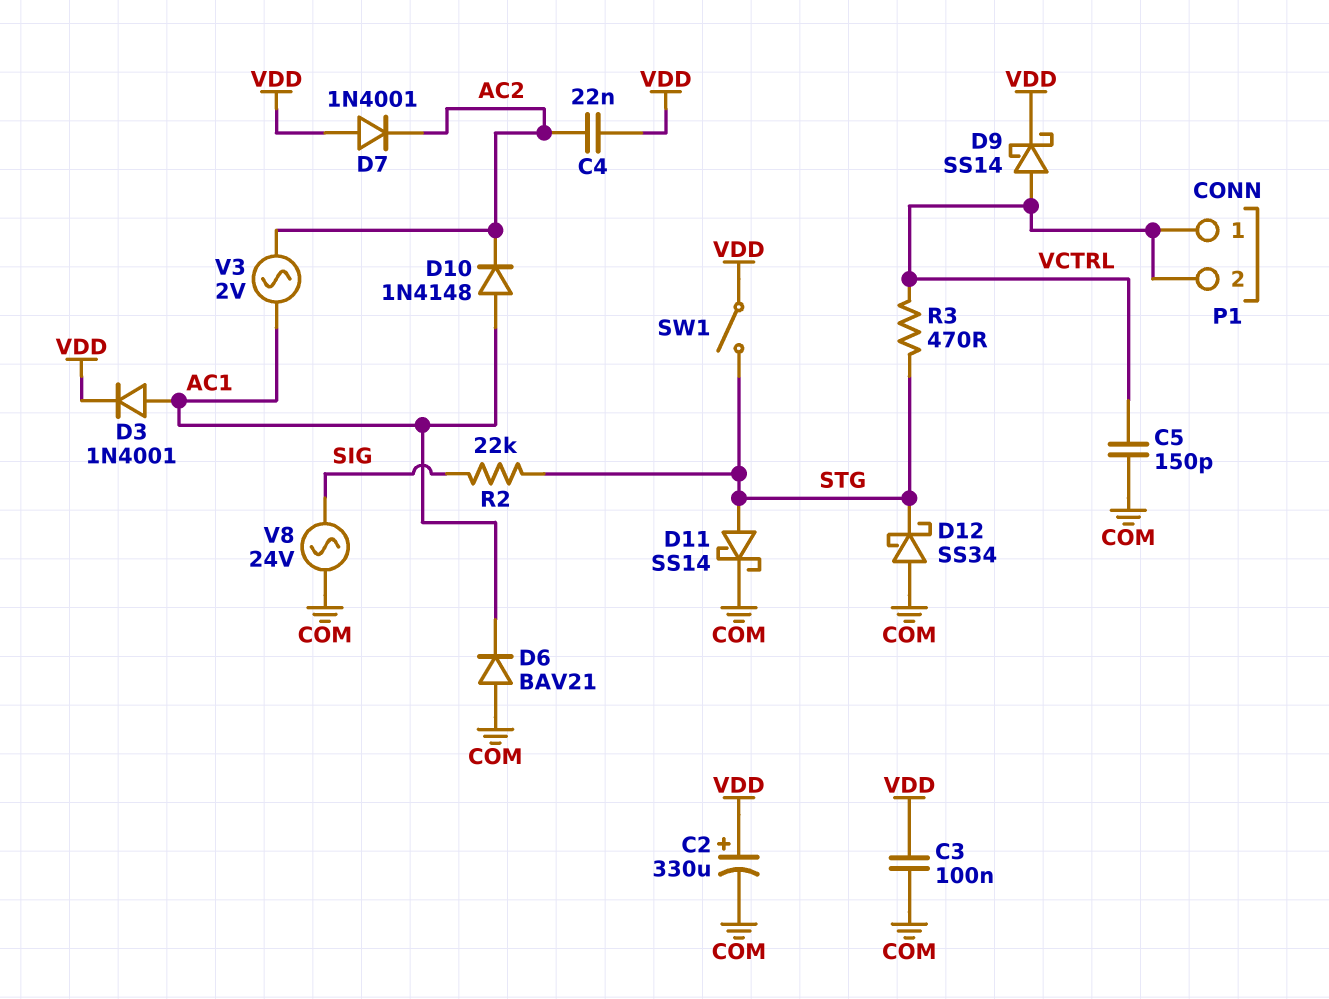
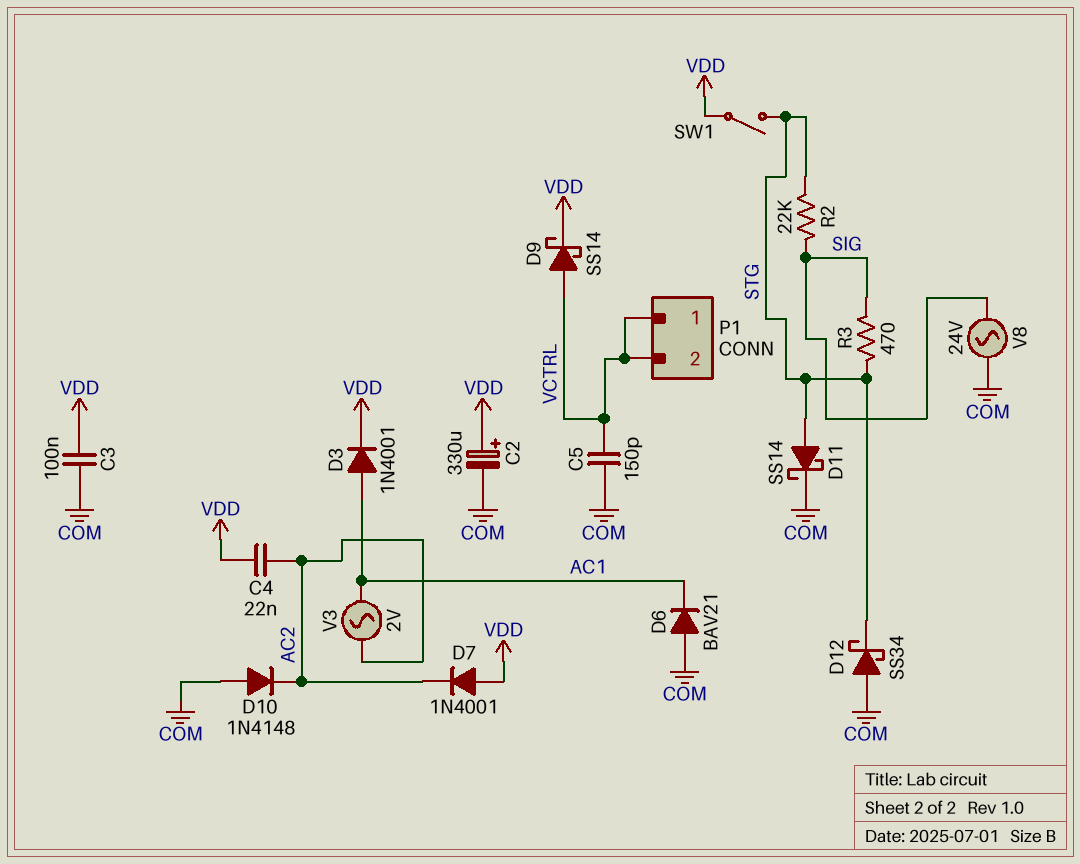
D10: diode 1N4148 (A AC1, K AC2) -> diode 1N4148 (A COM, K AC2)
R3: 470 (STG, VCTRL) -> 470 (SIG, STG)

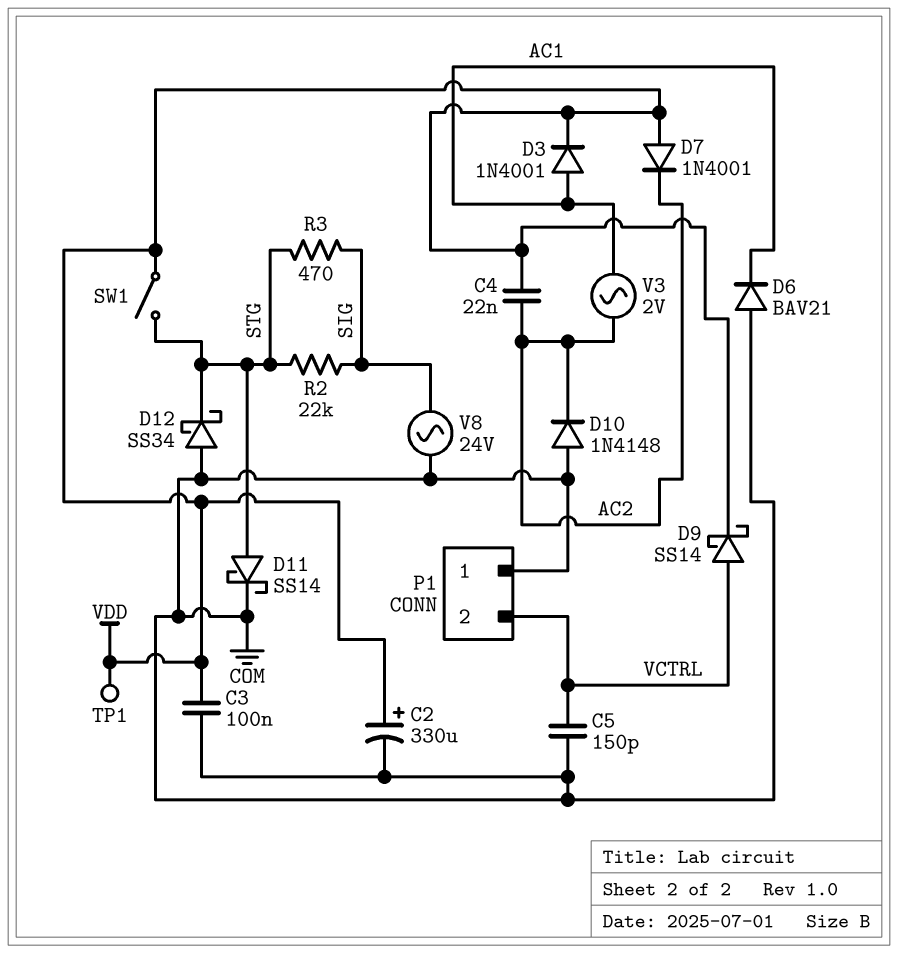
P1 pin 1: VCTRL -> COM
TP1: none -> test point (VDD)

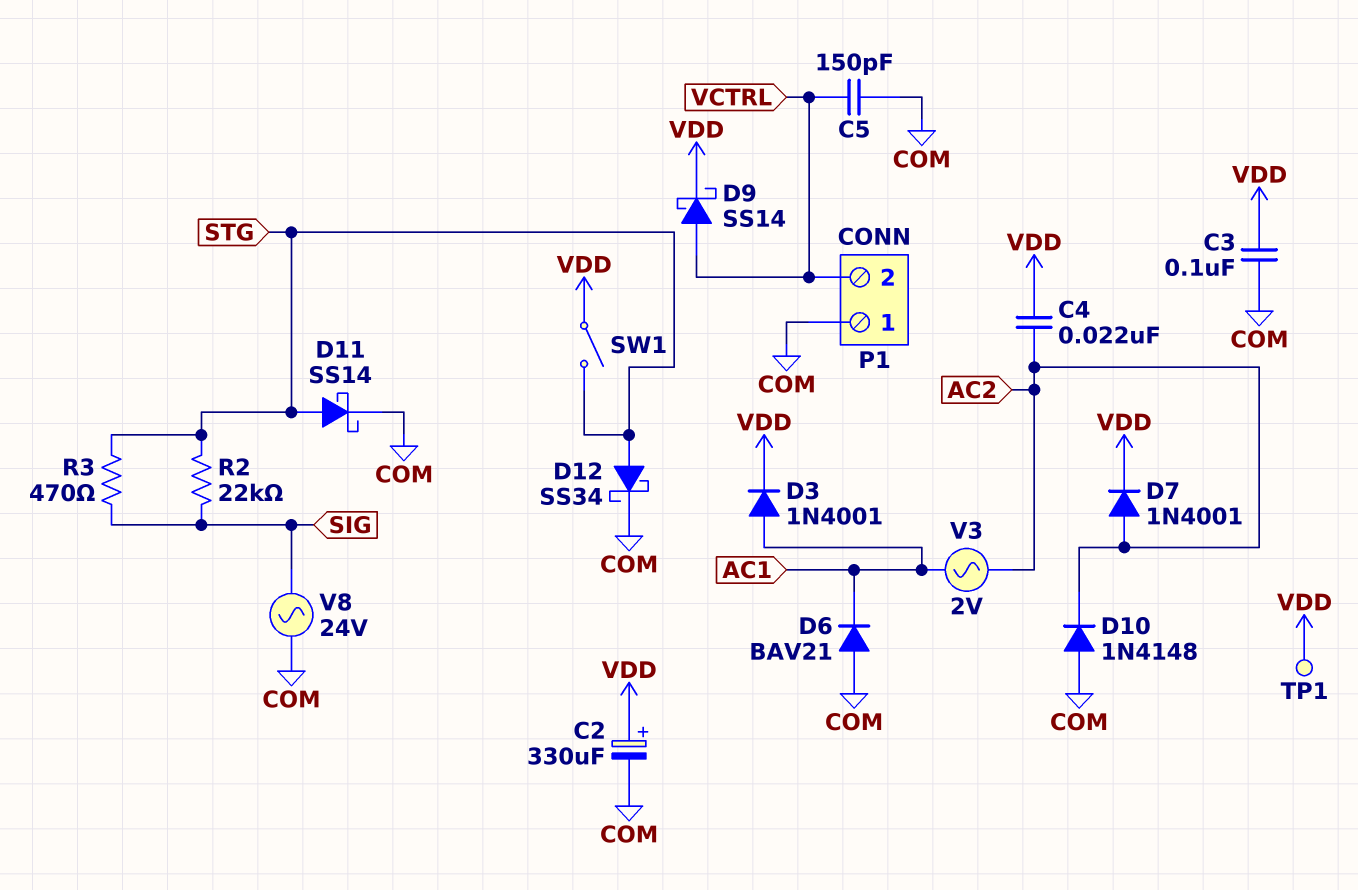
D7: diode 1N4001 (A VDD, K AC2) -> diode 1N4001 (A AC2, K VDD)
D12: schottky SS34 (A COM, K STG) -> schottky SS34 (A STG, K COM)

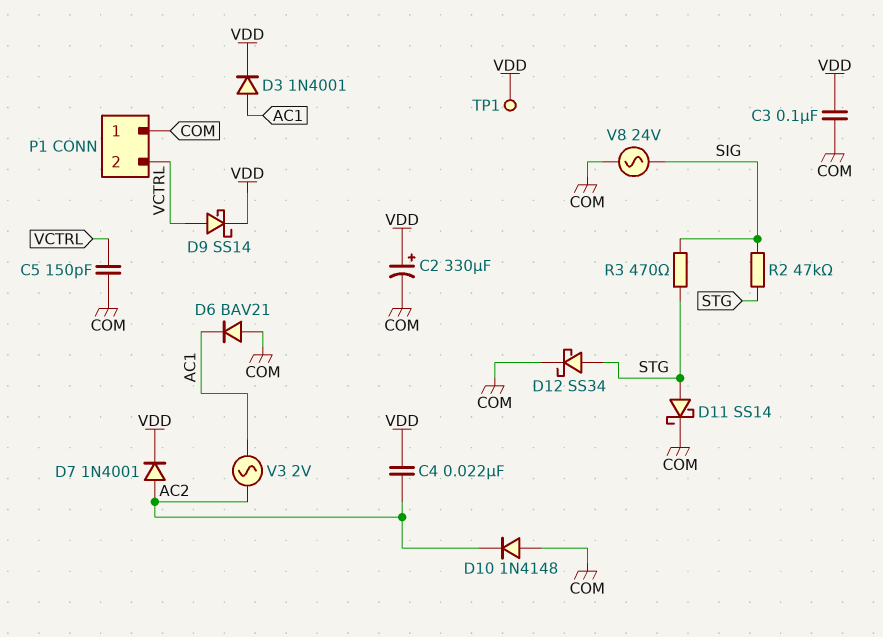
R2: 22k (SIG, STG) -> 47k (SIG, STG)
SW1: switch (STG, VDD) -> none

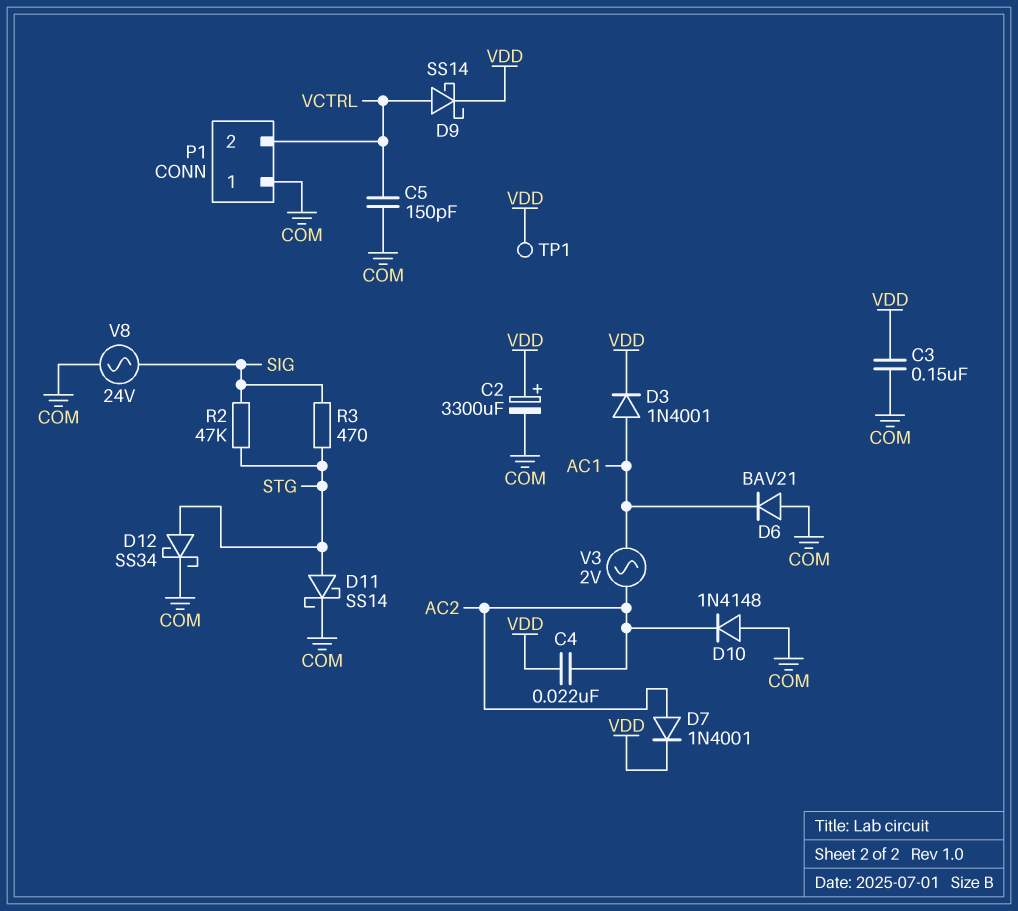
C2: 330uF (plus VDD, minus COM) -> 3300uF (plus VDD, minus COM)
C3: 100nF (COM, VDD) -> 150nF (COM, VDD)

